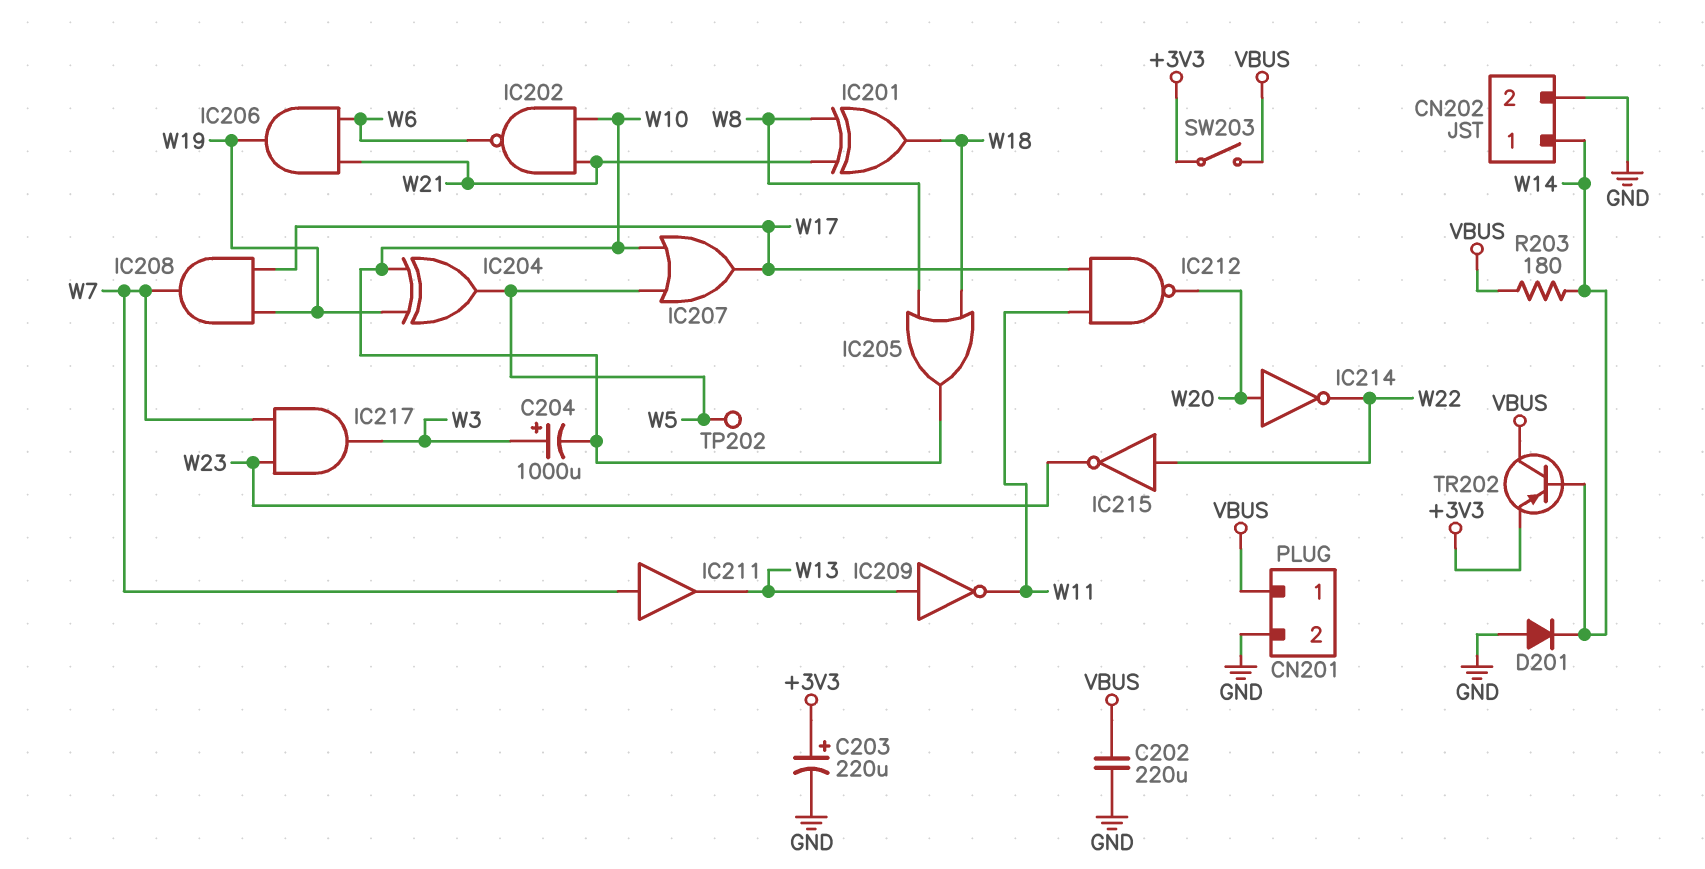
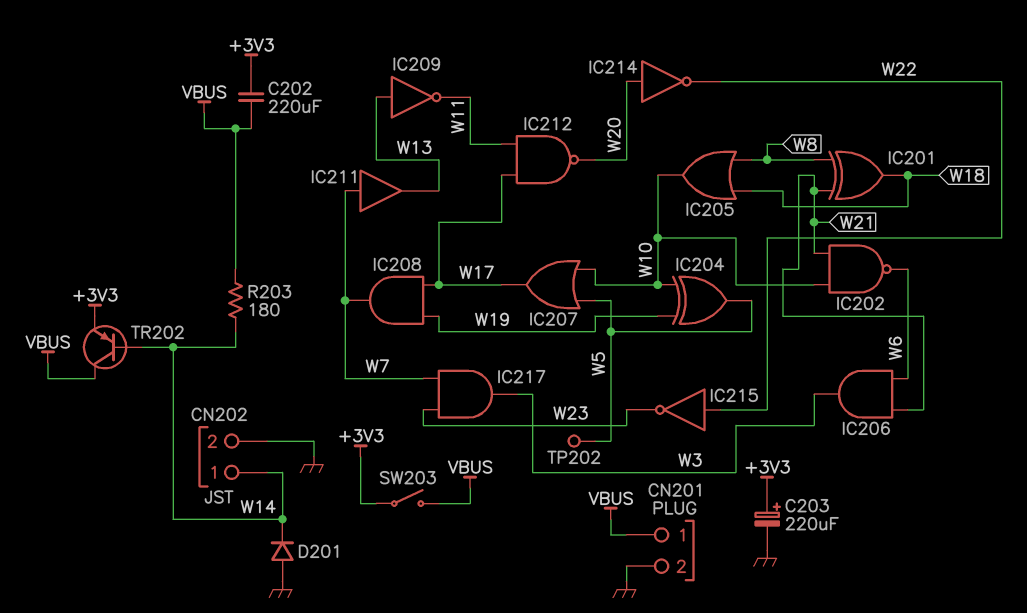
C202: 220uF (GND, VBUS) -> 220uF (+3V3, VBUS)
C204: 1000uF (plus W3, minus W10) -> none
IC206: AND (in W6, in W21, out W19) -> AND (in W6, in W21, out W3)

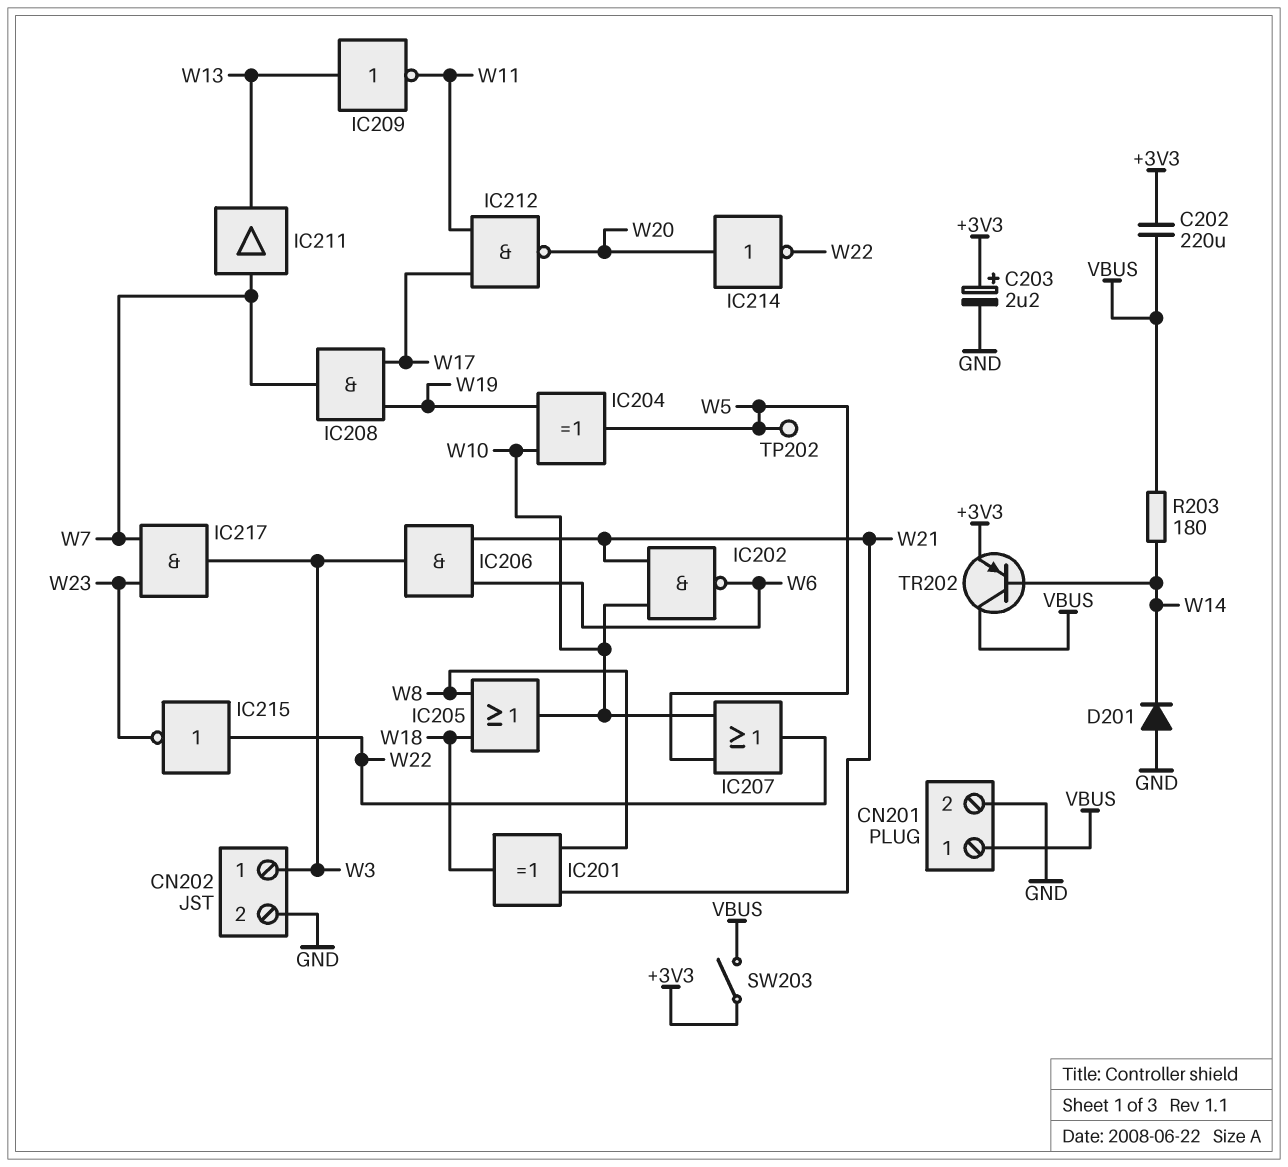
C203: 220uF (plus +3V3, minus GND) -> 2.2uF (plus +3V3, minus GND)
CN202 pin 1: W14 -> W3
IC207: OR (in W5, in W10, out W17) -> OR (in W5, in W10, out W22)

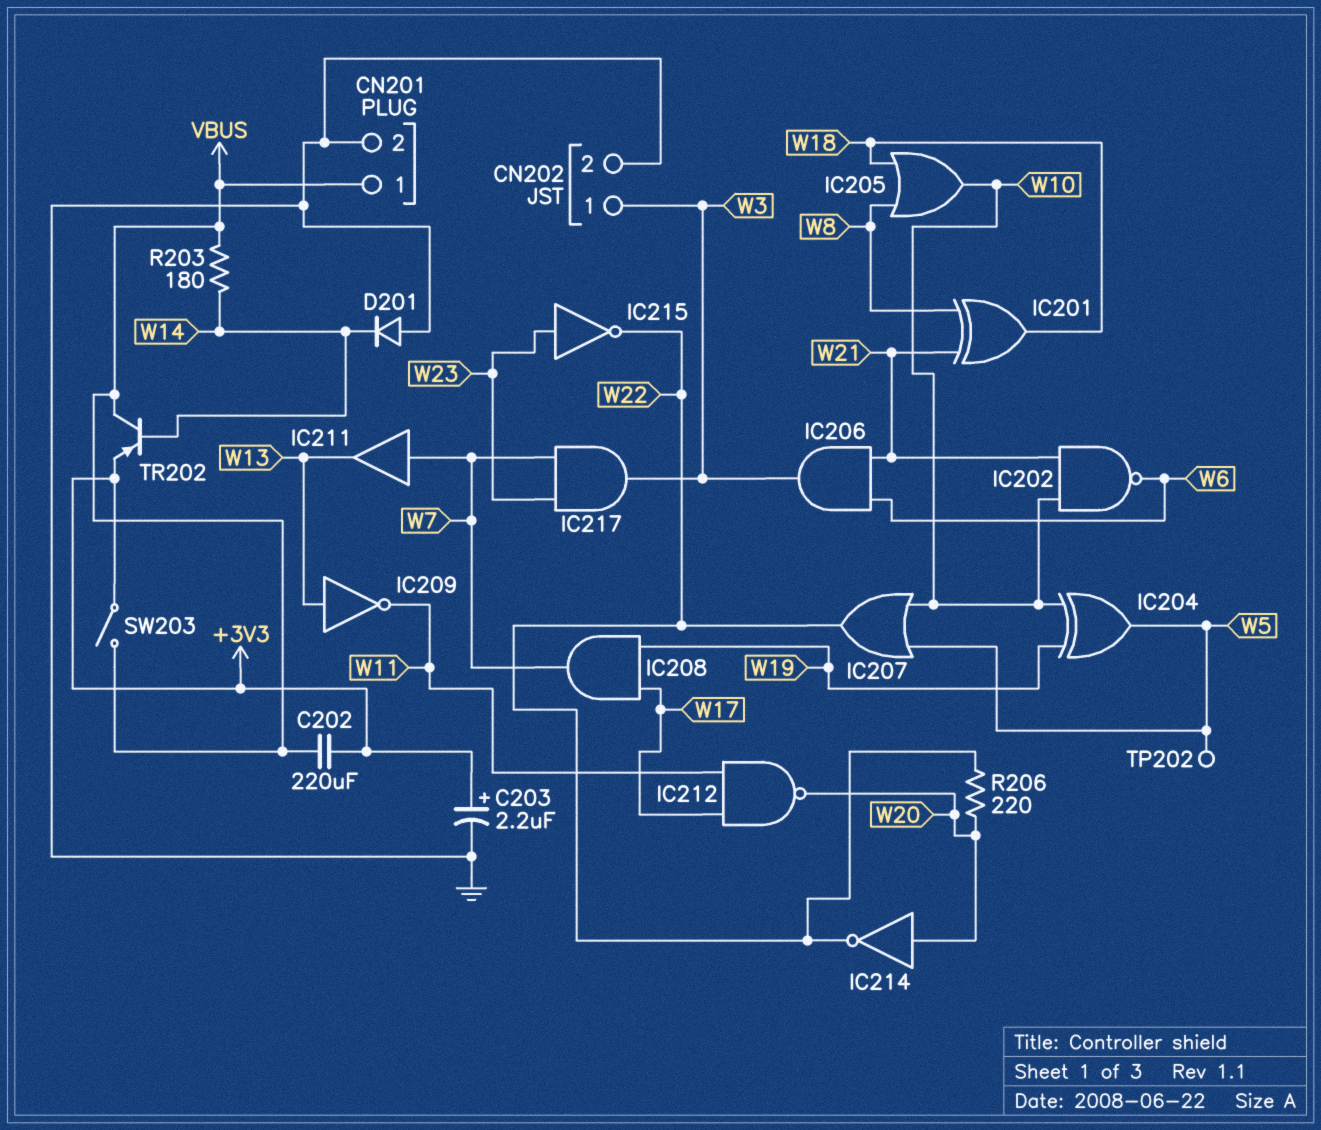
IC215: NOT (in W22, out W23) -> NOT (in W23, out W22)
R206: none -> 220 (W20, W22)

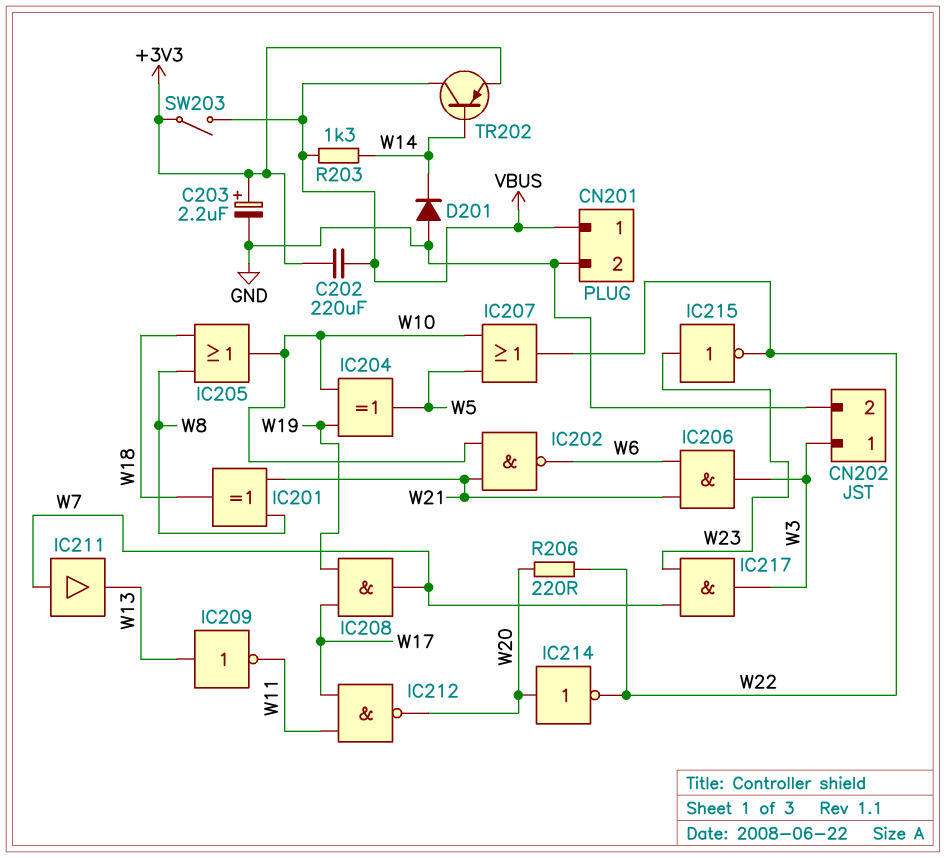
R203: 180 (VBUS, W14) -> 1.3k (VBUS, W14)
TP202: test point (W5) -> none

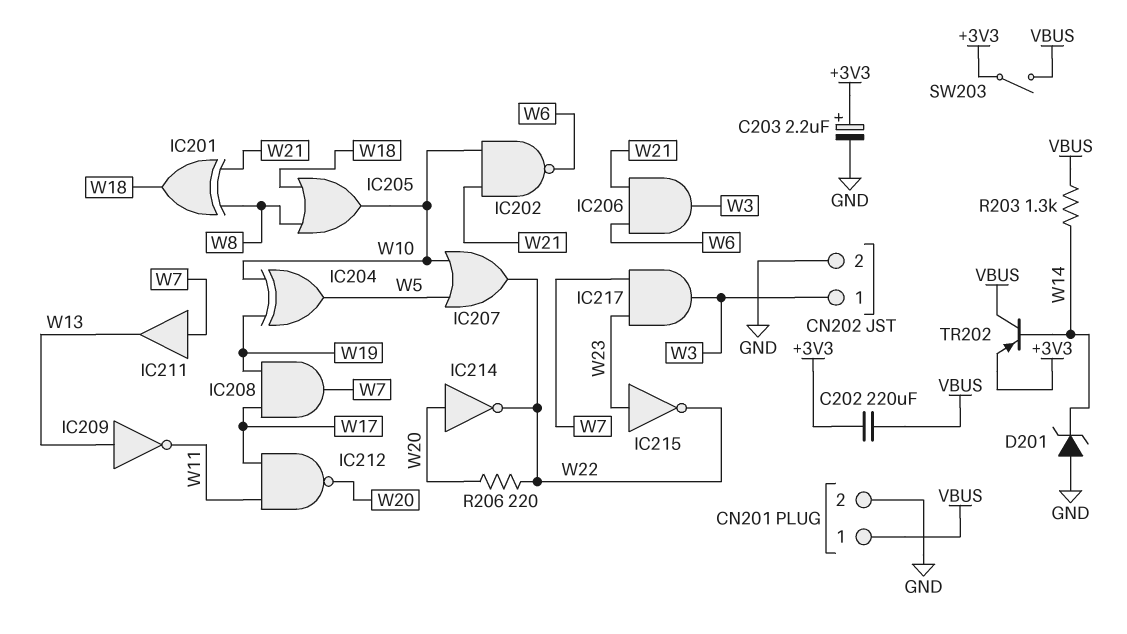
D201: diode (A GND, K W14) -> zener (A GND, K W14)

